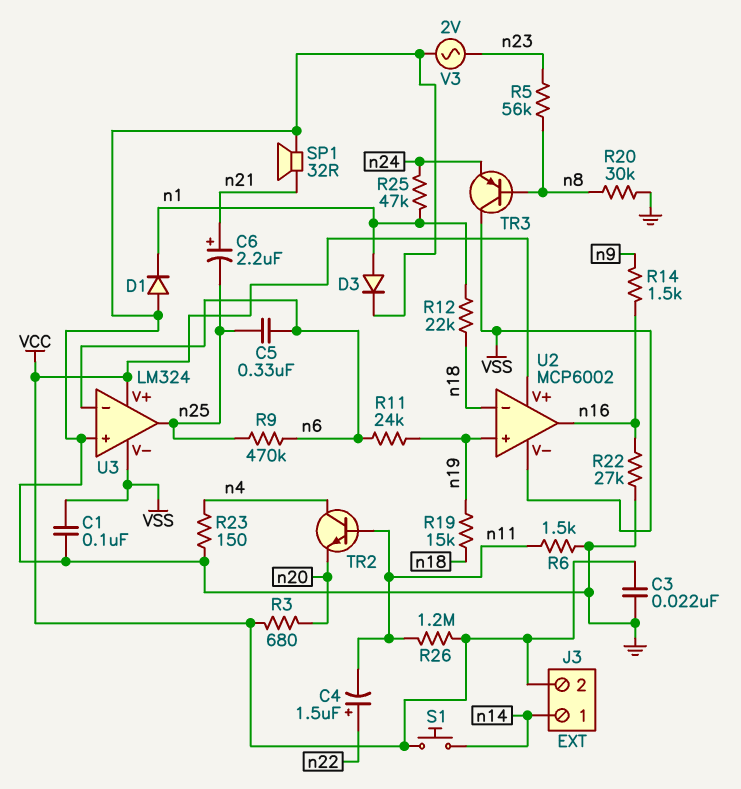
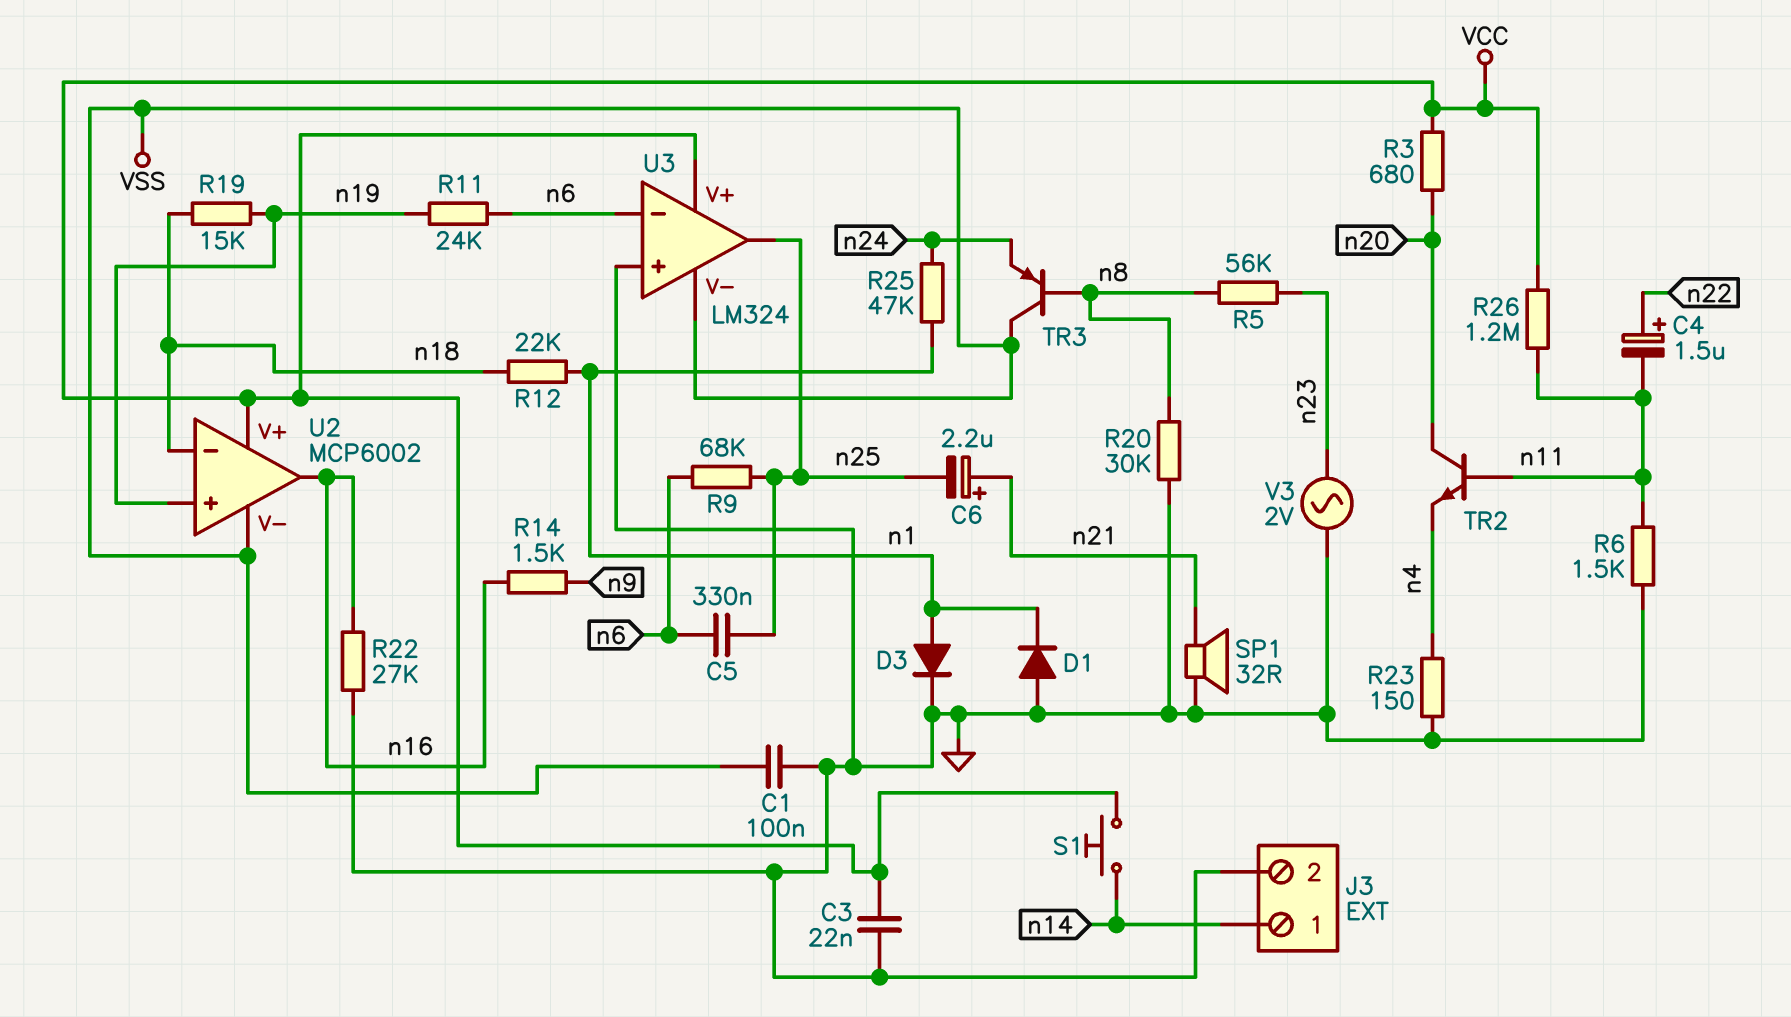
J3 pin 2: VCC -> GND
R9: 470k (n6, n25) -> 68k (n6, n25)
TR2: NPN (B n11, C n4, E n20) -> NPN (B n11, C n20, E n4)

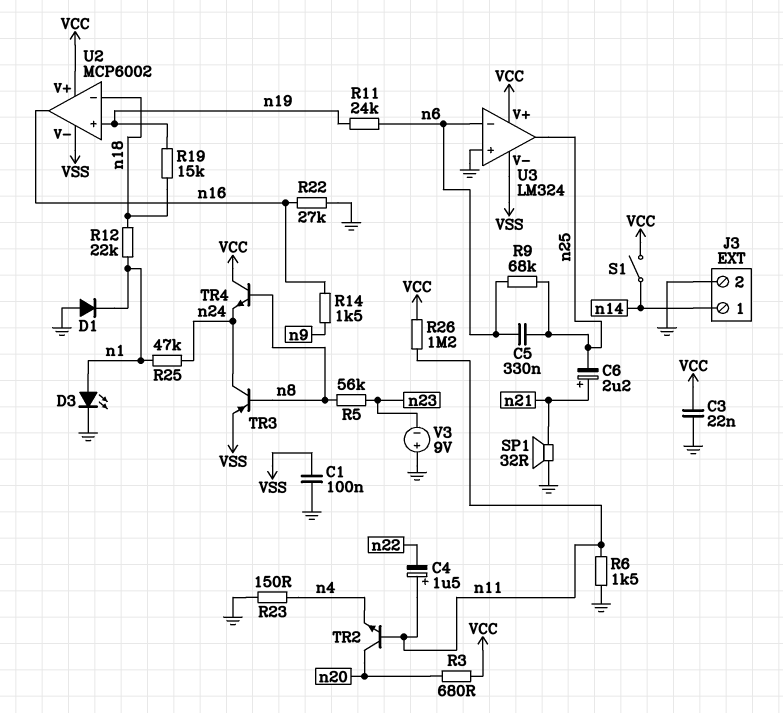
C4: 1.5uF (plus n22, minus n11) -> 1.5uF (plus n11, minus n22)
D3: diode (A n1, K GND) -> LED (A n1, K GND)
R20: 30k (GND, n8) -> none
S1: button (VCC, n14) -> switch (VCC, n14)
TR3: PNP (B n8, C VSS, E n24) -> PNP (B n8, C n24, E VSS)
TR4: none -> NPN (B n8, C VCC, E n24)
V3: AC 2V (GND, n23) -> 9V (plus GND, minus n23)

